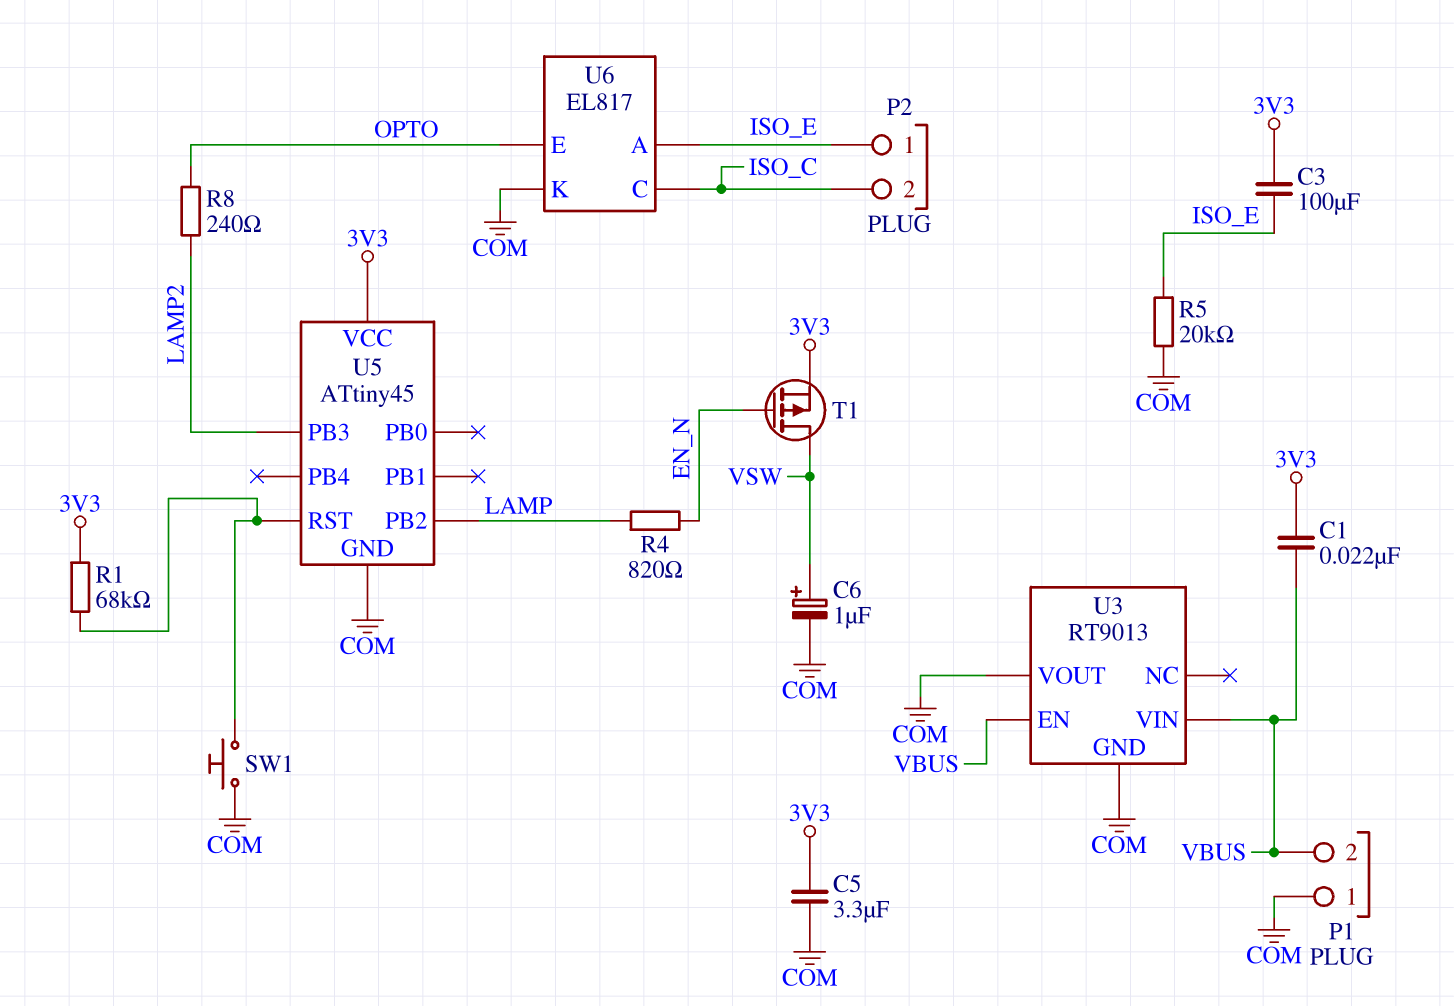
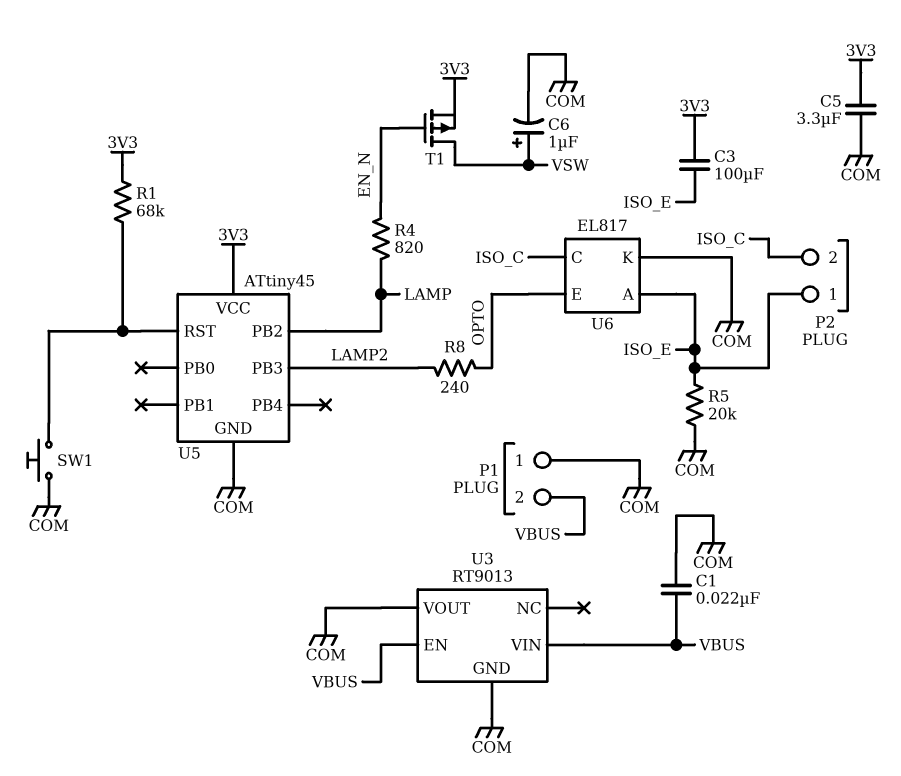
C1: 22nF (3V3, VBUS) -> 22nF (COM, VBUS)

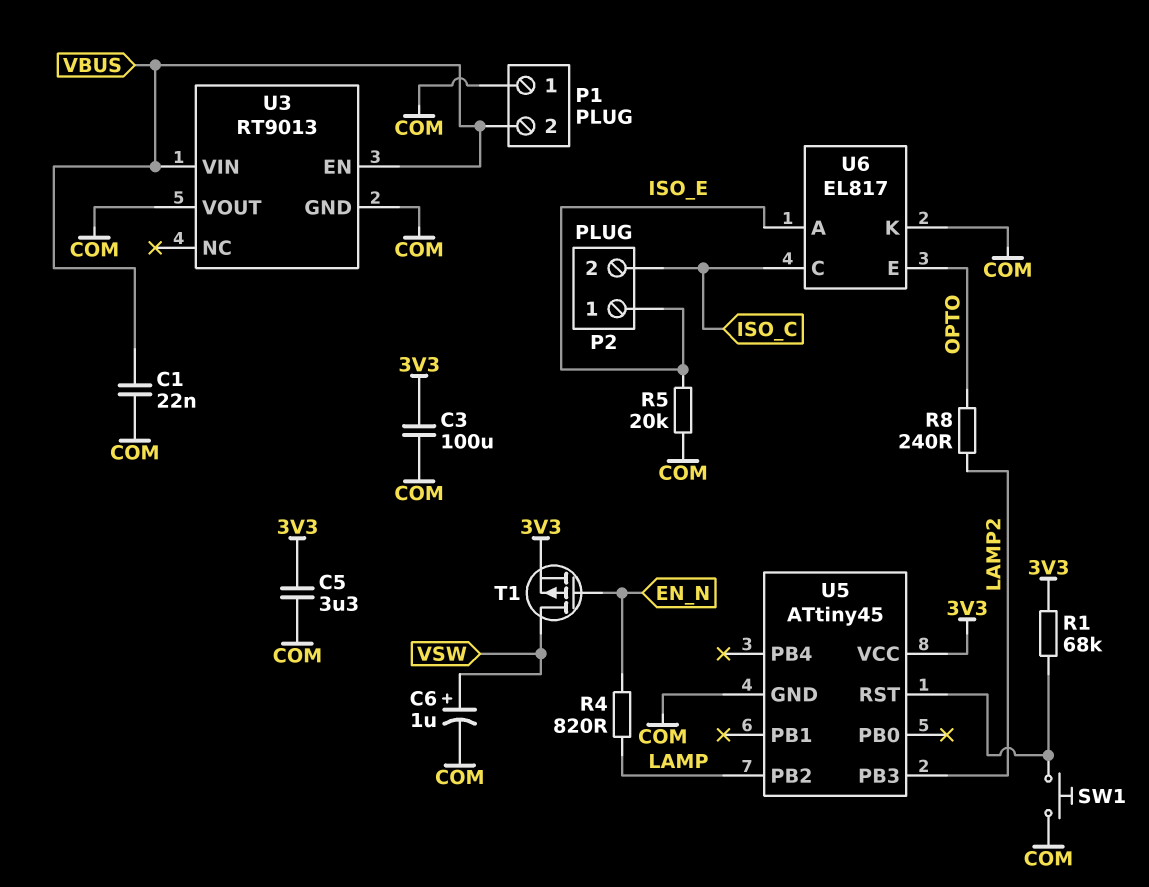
C3: 100uF (3V3, ISO_E) -> 100uF (3V3, COM)

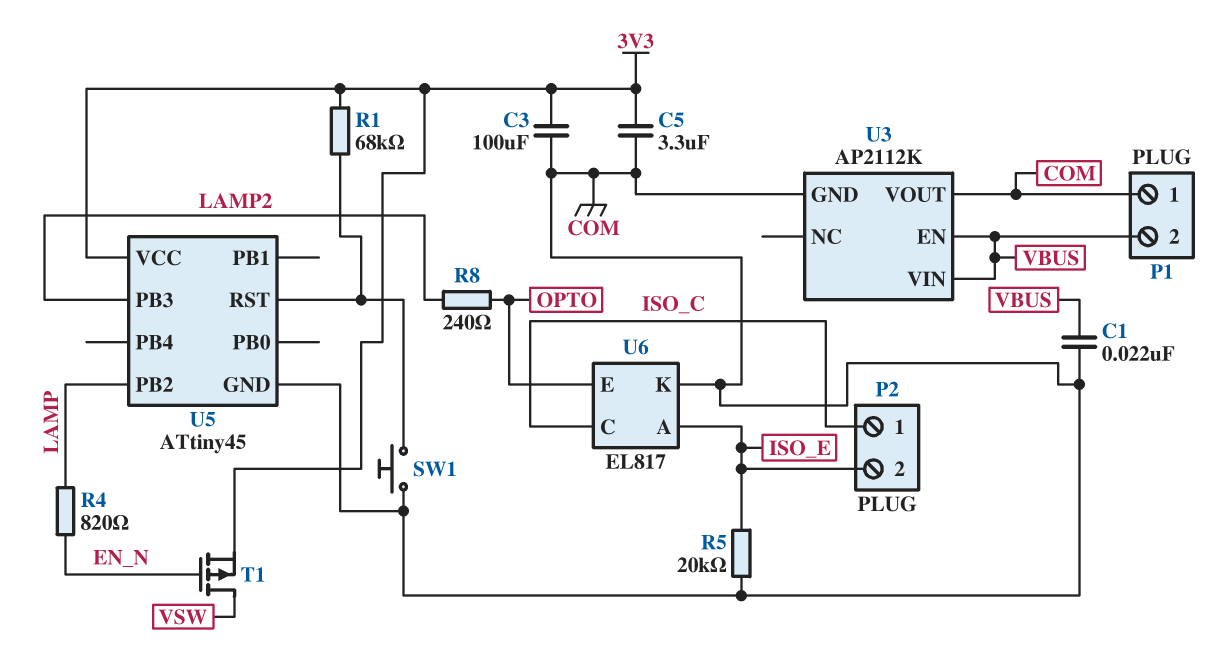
C6: 1uF (plus VSW, minus COM) -> none
P2 pin 1: ISO_E -> ISO_C
P2 pin 2: ISO_C -> ISO_E
U3: RT9013 -> AP2112K

